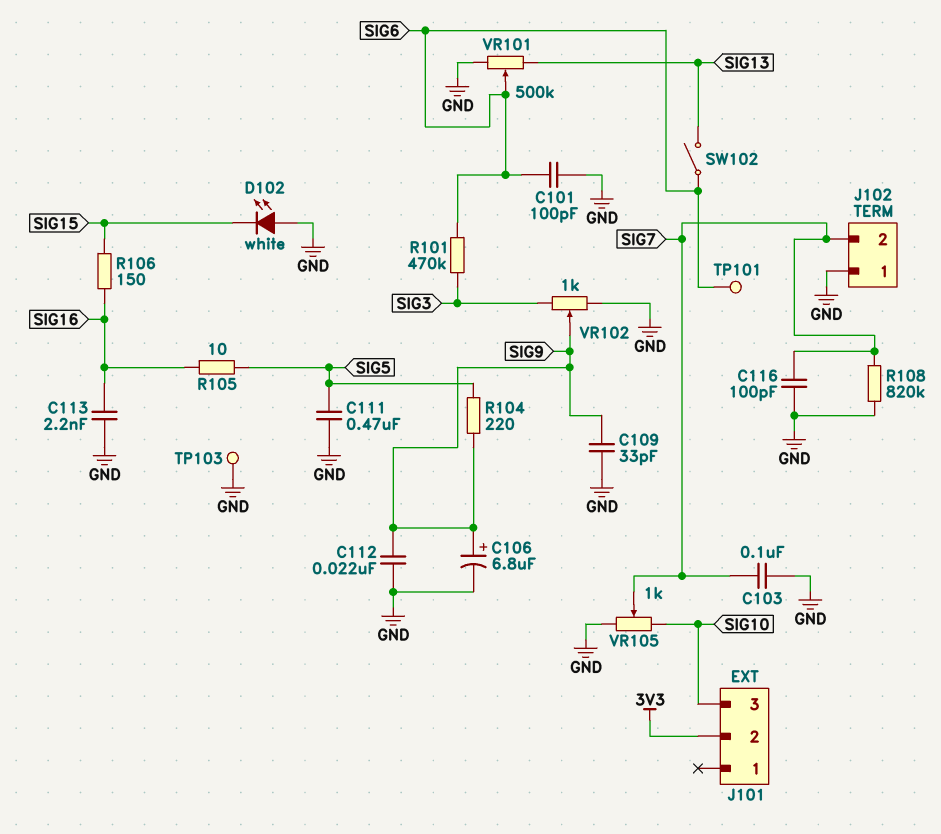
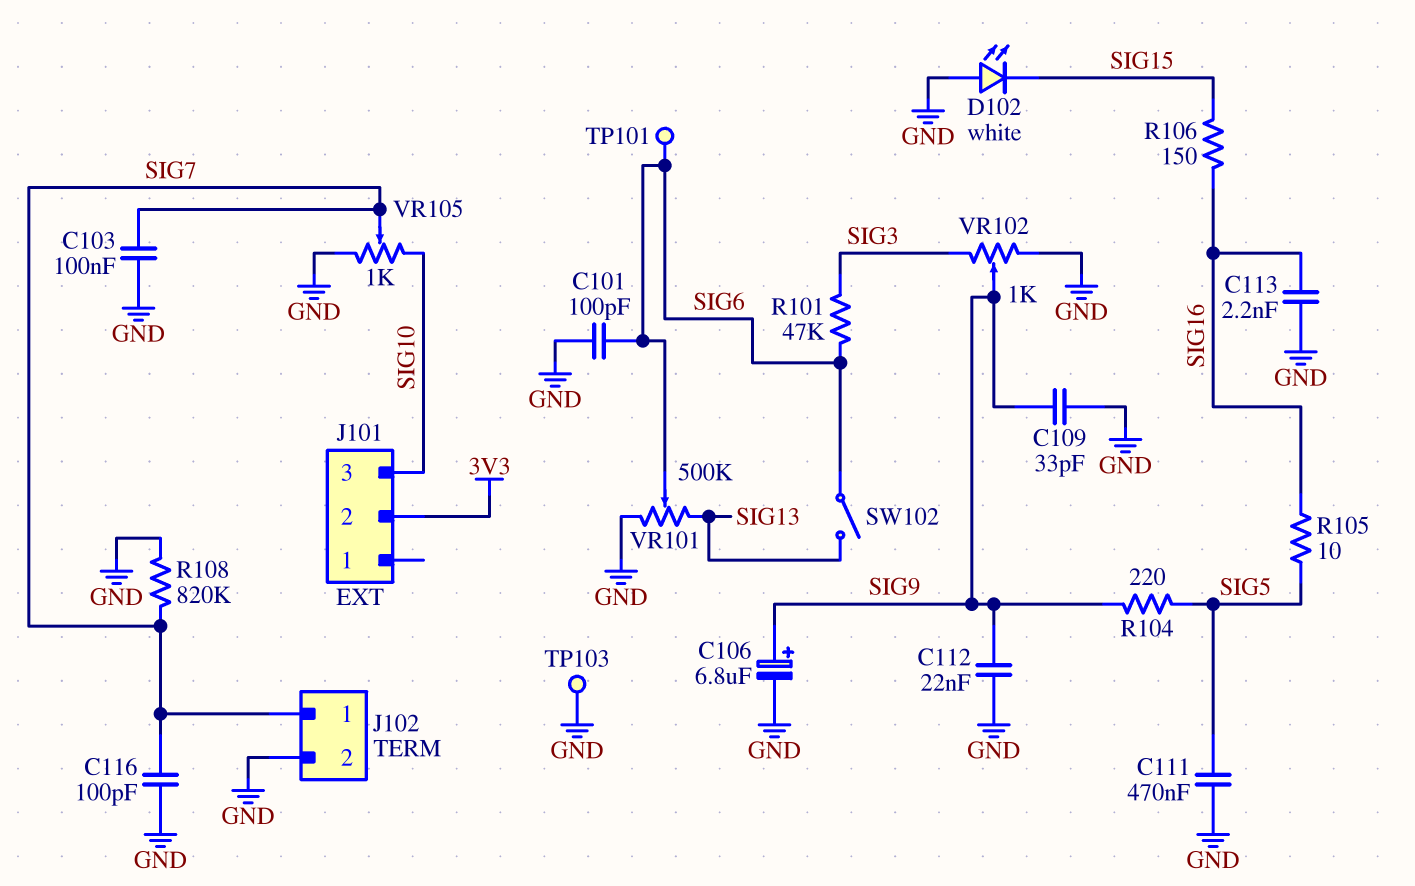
J102 pin 1: GND -> SIG7
J102 pin 2: SIG7 -> GND
R101: 470k (SIG3, SIG6) -> 47k (SIG3, SIG6)

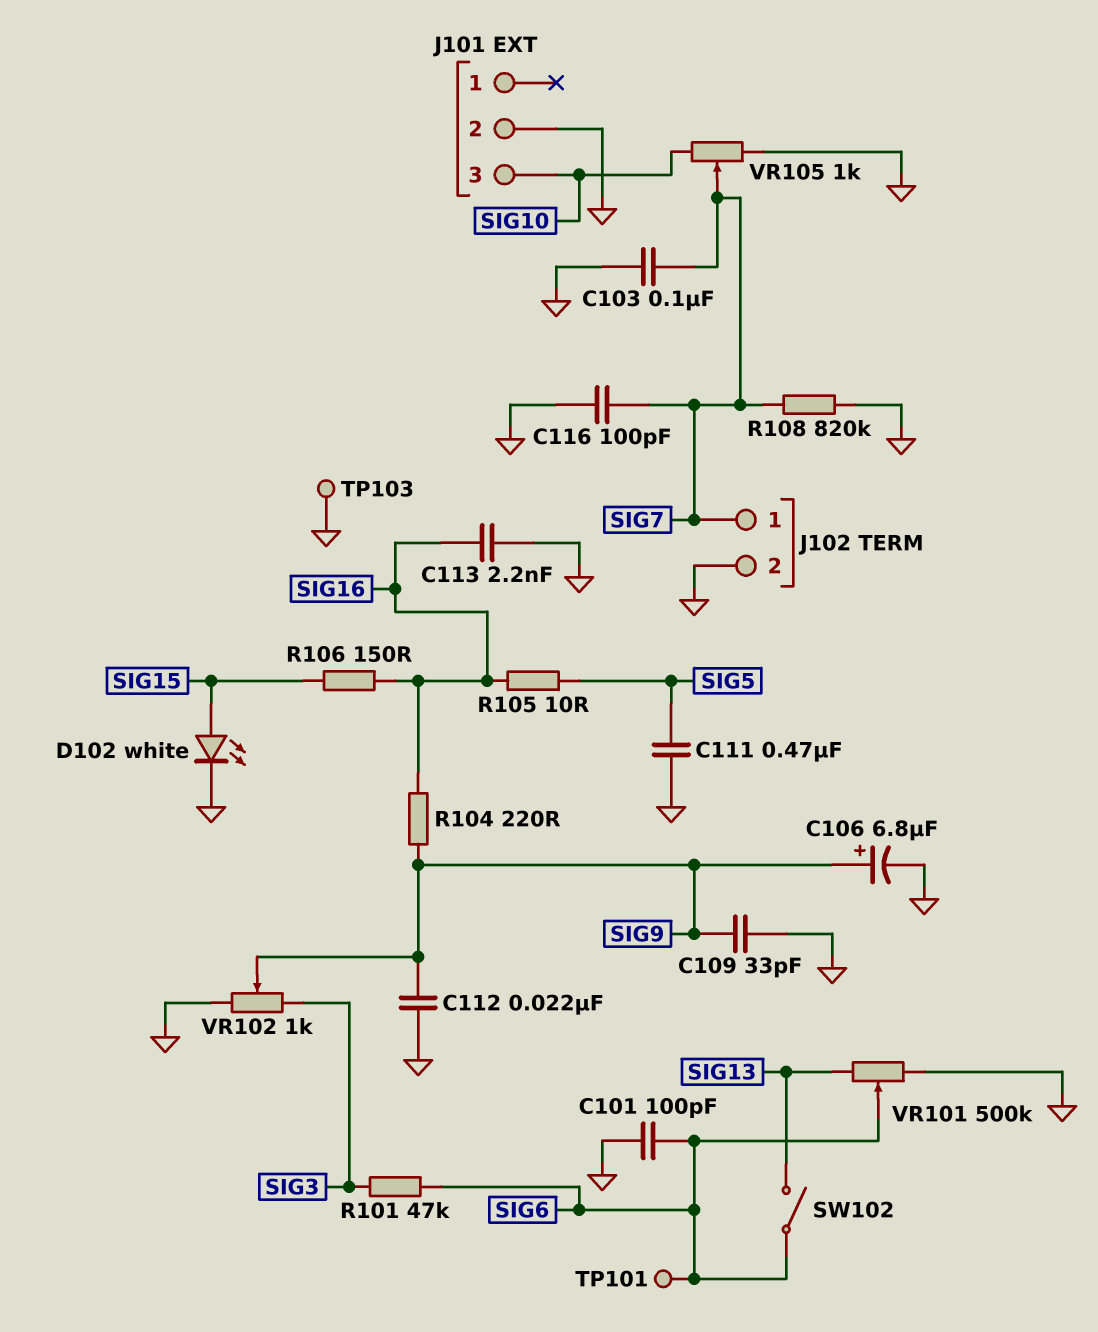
D102: LED white (A GND, K SIG15) -> LED white (A SIG15, K GND)
J101 pin 2: 3V3 -> GND
R104: 220 (SIG5, SIG9) -> 220 (SIG9, SIG16)

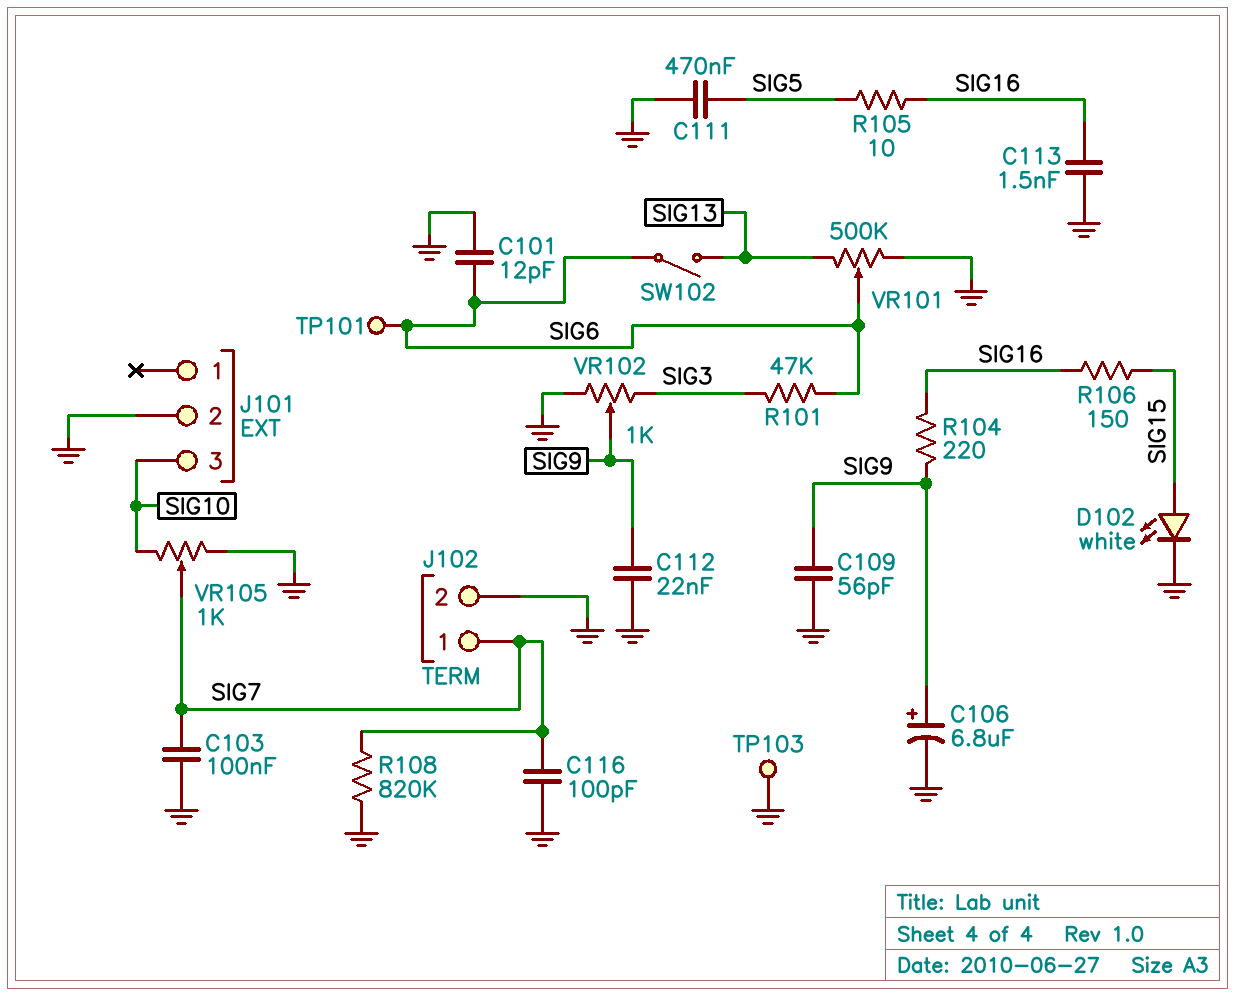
C101: 100pF (GND, SIG6) -> 12pF (GND, SIG6)
C109: 33pF (GND, SIG9) -> 56pF (GND, SIG9)
C113: 2.2nF (GND, SIG16) -> 1.5nF (GND, SIG16)

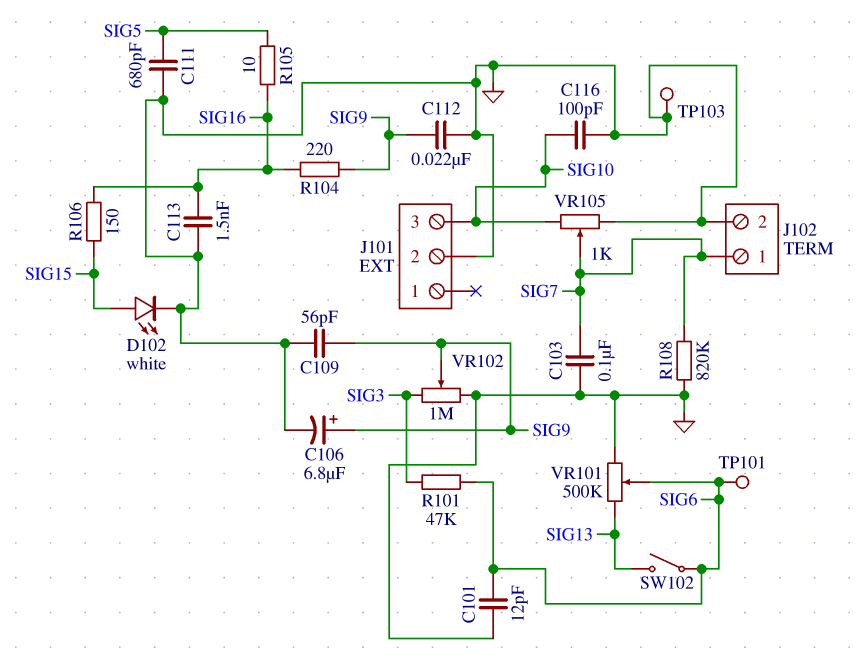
C111: 470nF (GND, SIG5) -> 680pF (GND, SIG5)
C116: 100pF (GND, SIG7) -> 100pF (GND, SIG10)
VR102: 1k (GND, SIG3, wiper SIG9) -> 1M (GND, SIG3, wiper SIG9)

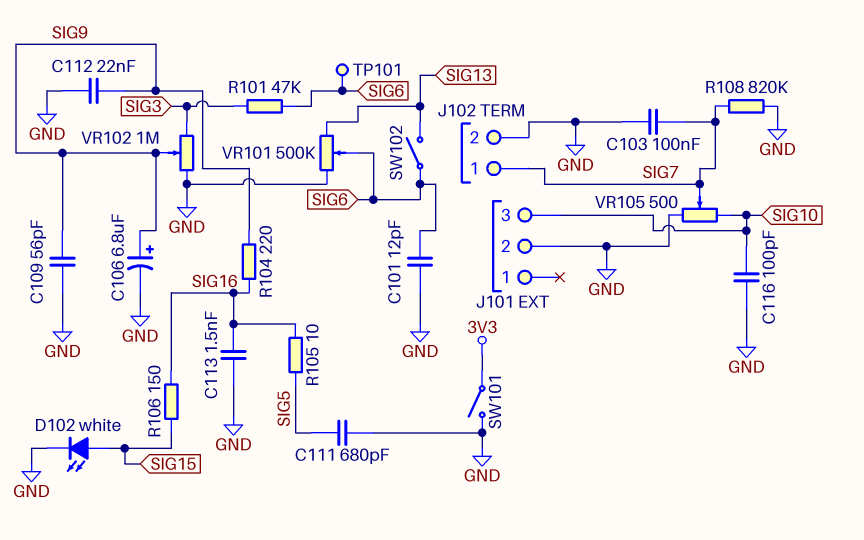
SW101: none -> switch (3V3, GND)
TP103: test point (GND) -> none
VR105: 1k (GND, SIG10, wiper SIG7) -> 500 (GND, SIG10, wiper SIG7)

